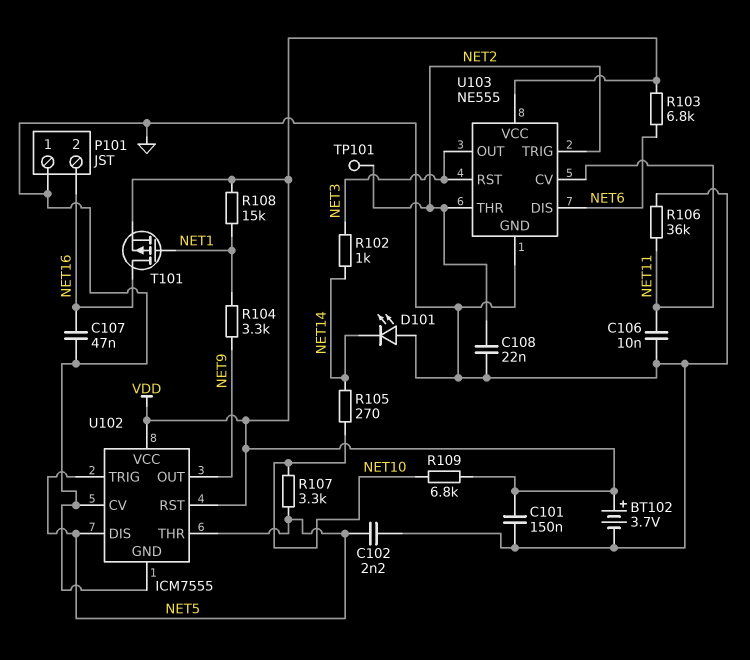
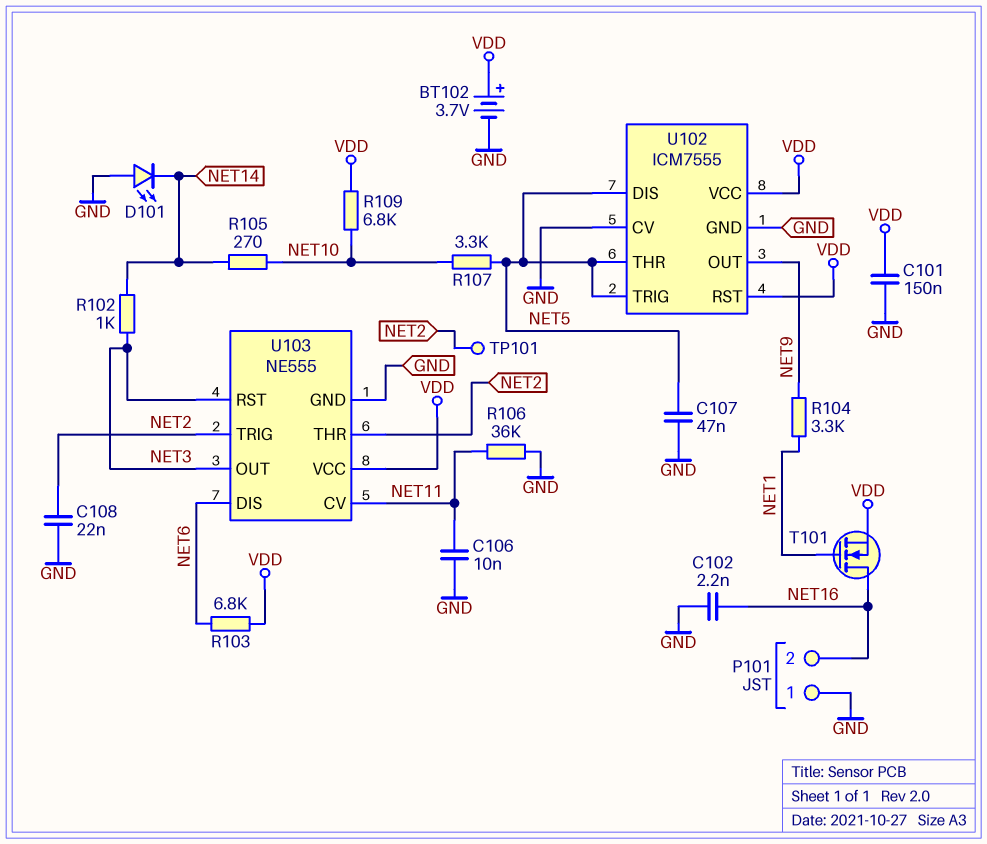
C102: 2.2nF (GND, NET5) -> 2.2nF (GND, NET16)
C107: 47nF (GND, NET16) -> 47nF (GND, NET5)
R108: 15k (NET1, VDD) -> none
T101: PMOS (G NET1, D NET16, S VDD) -> NMOS (G NET1, D NET16, S VDD)

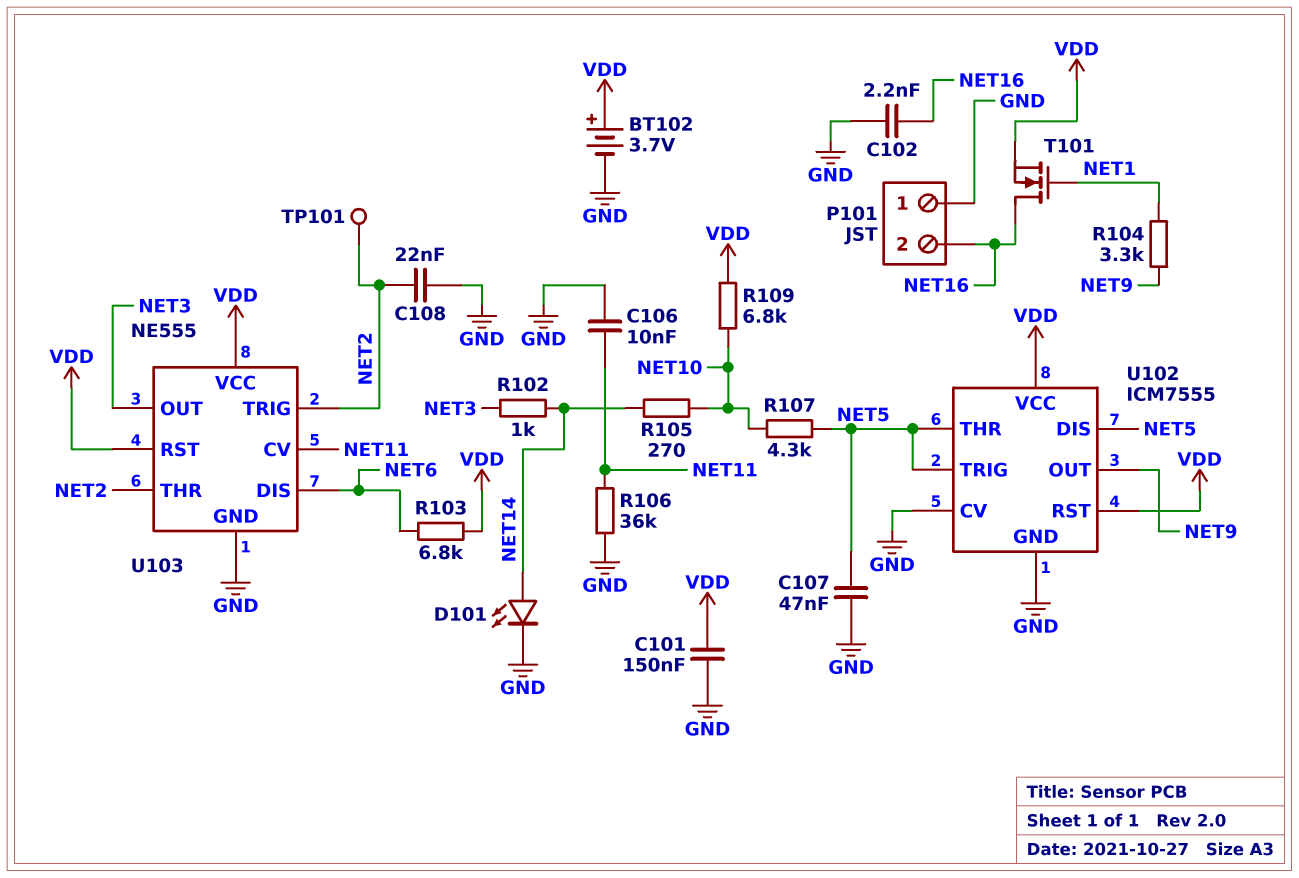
D101: LED (A GND, K NET14) -> LED (A NET14, K GND)
R107: 3.3k (NET5, NET10) -> 4.3k (NET5, NET10)
U103 pin RST: NET3 -> VDD

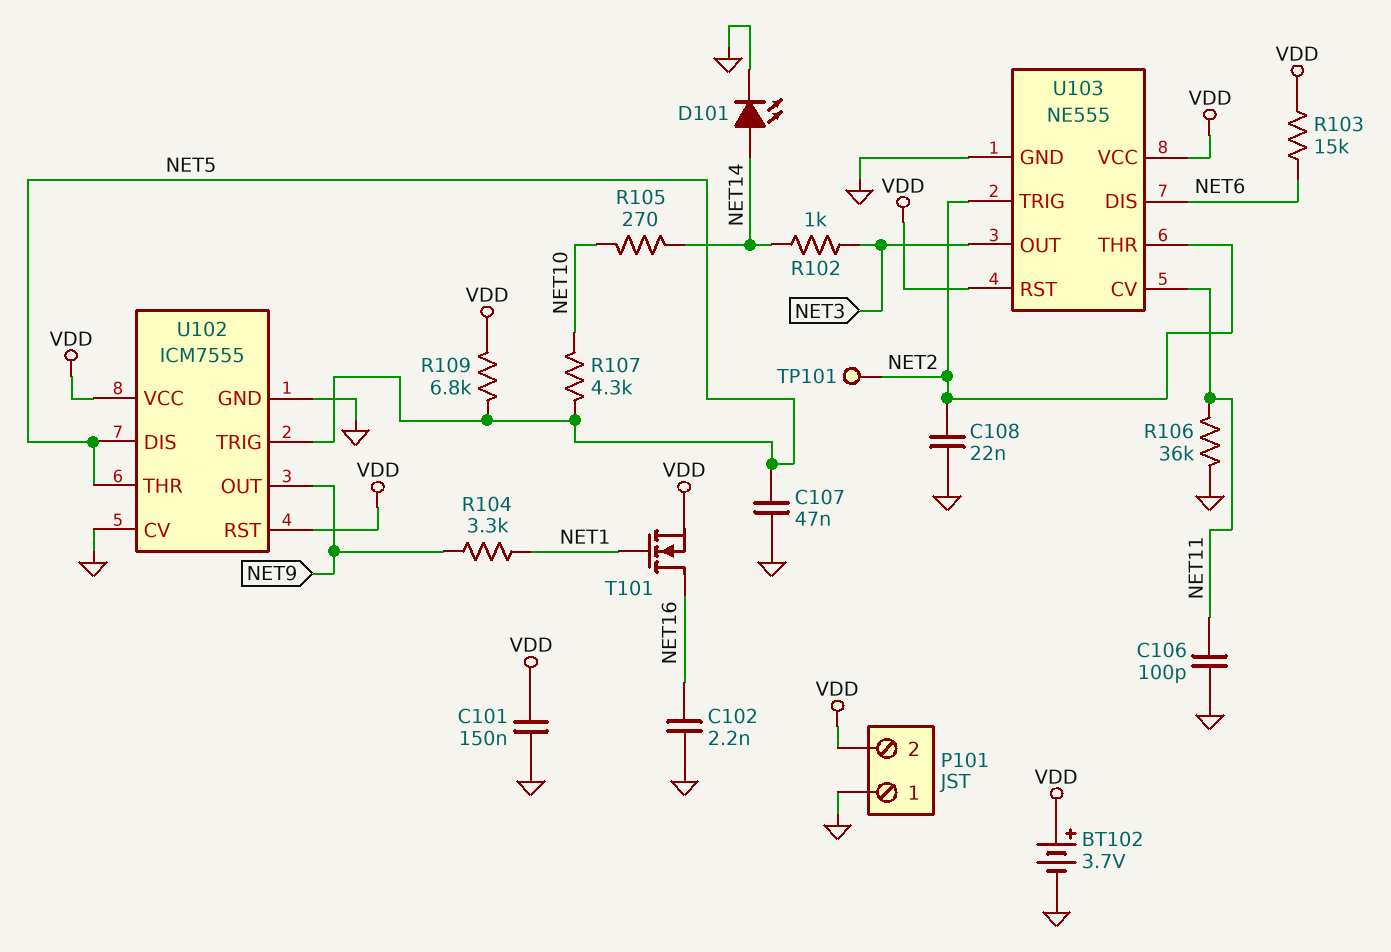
C106: 10nF (GND, NET11) -> 100pF (GND, NET11)
P101 pin 2: NET16 -> VDD
R103: 6.8k (NET6, VDD) -> 15k (NET6, VDD)
R109: 6.8k (NET10, VDD) -> 6.8k (NET5, VDD)

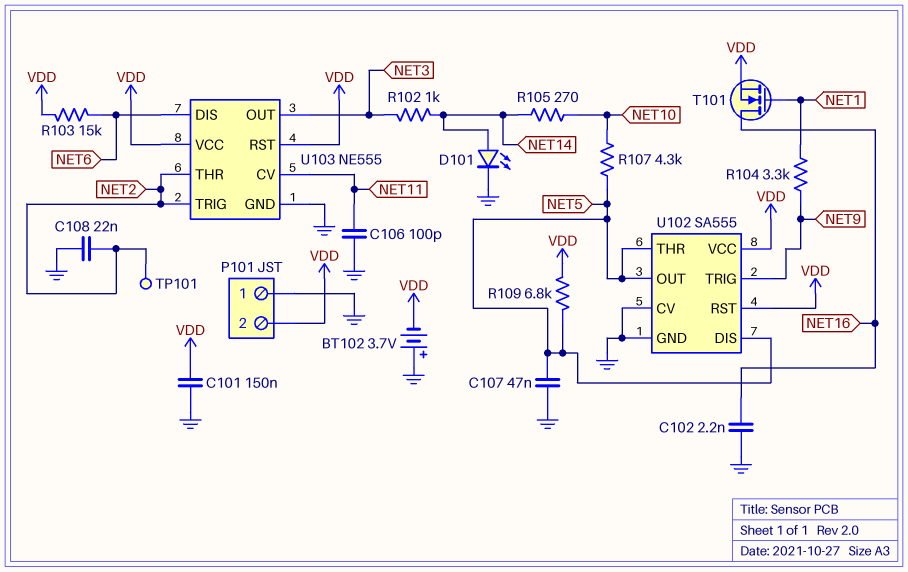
BT102: 3.7V (plus VDD, minus GND) -> 3.7V (plus GND, minus VDD)
R106: 36k (GND, NET11) -> none
U102: ICM7555 -> SA555
U102 pin OUT: NET9 -> NET5
U102 pin TRIG: NET5 -> NET9

